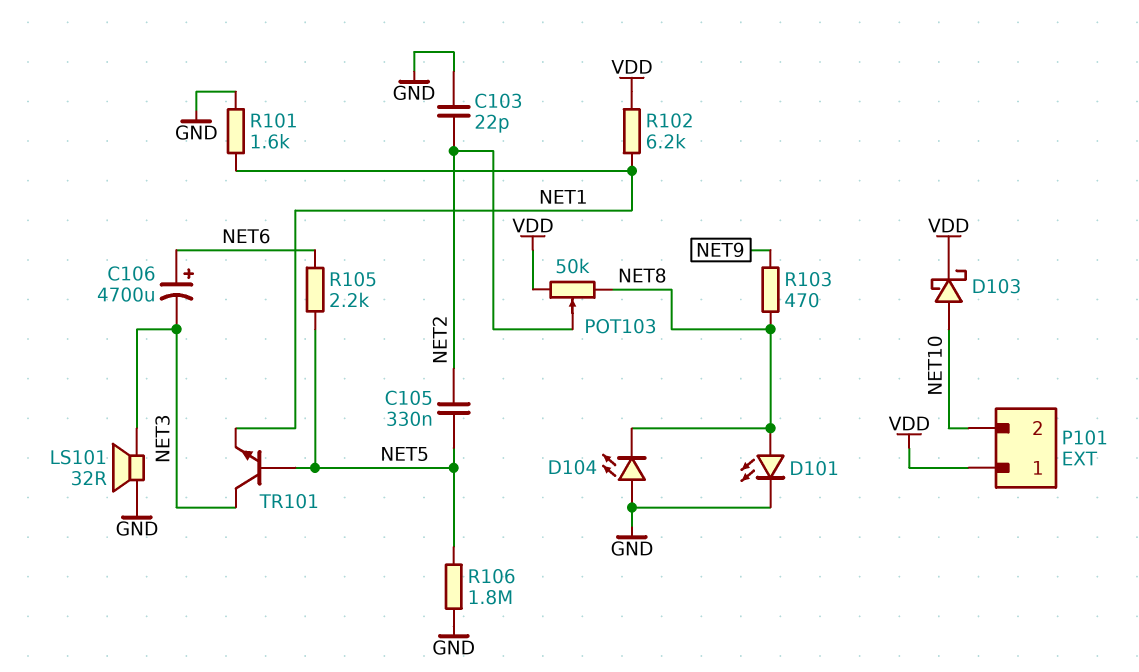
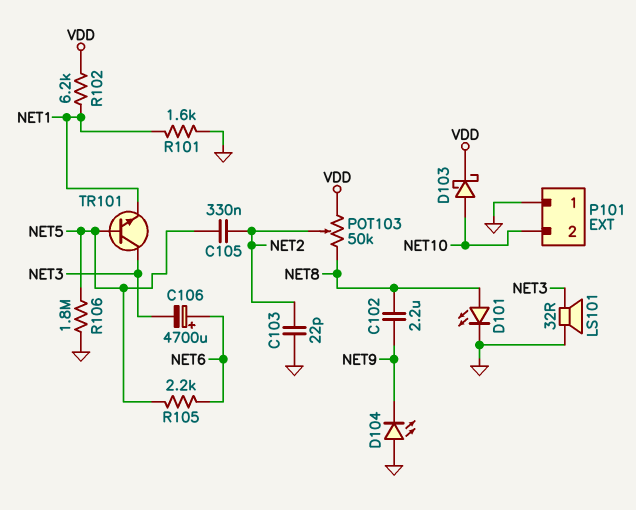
C102: none -> 2.2uF (NET8, NET9)
D104: LED (A GND, K NET8) -> LED (A GND, K NET9)
P101 pin 1: VDD -> GND
R103: 470 (NET8, NET9) -> none

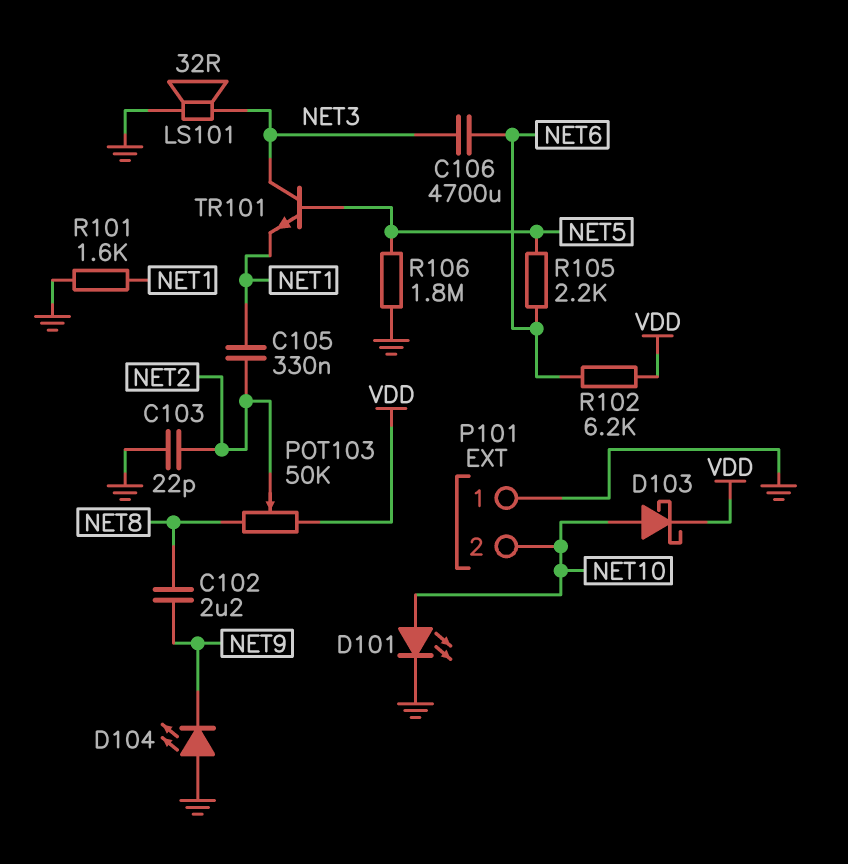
C105: 330nF (NET2, NET5) -> 330nF (NET1, NET2)
C106: 4700uF (plus NET6, minus NET3) -> 4700uF (NET3, NET6)
D101: LED (A NET8, K GND) -> LED (A NET10, K GND)
R102: 6.2k (NET1, VDD) -> 6.2k (NET6, VDD)

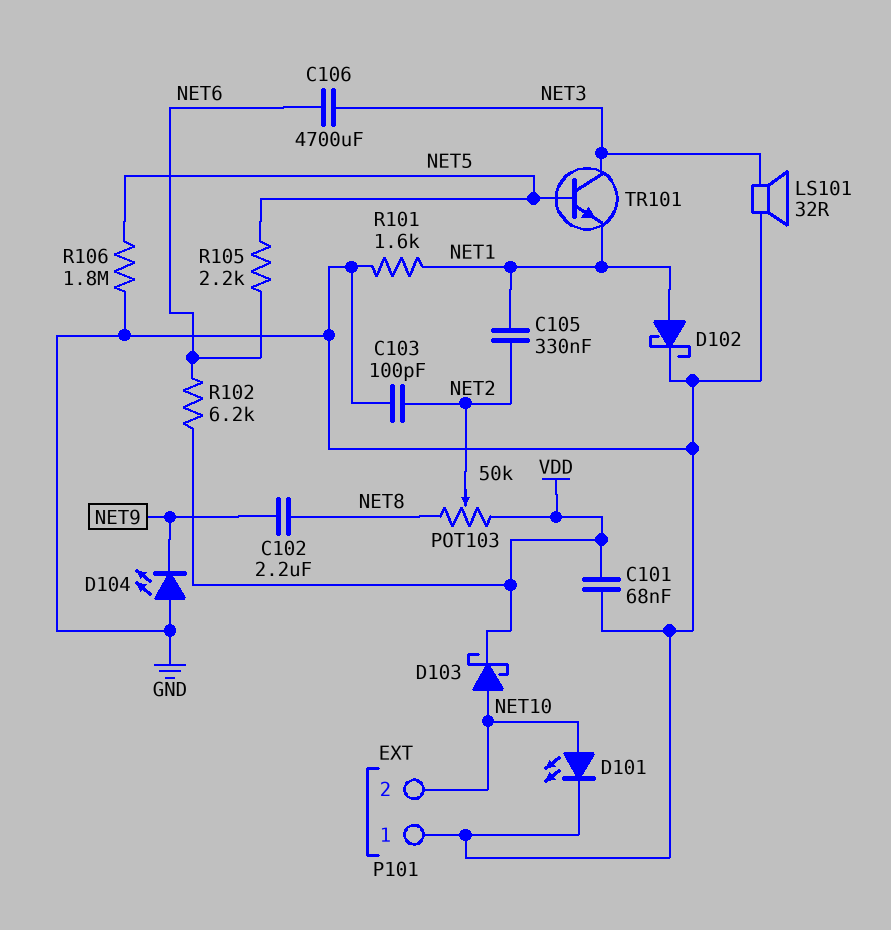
C101: none -> 68nF (GND, VDD)
C103: 22pF (GND, NET2) -> 100pF (GND, NET2)
D102: none -> schottky (A NET1, K GND)

